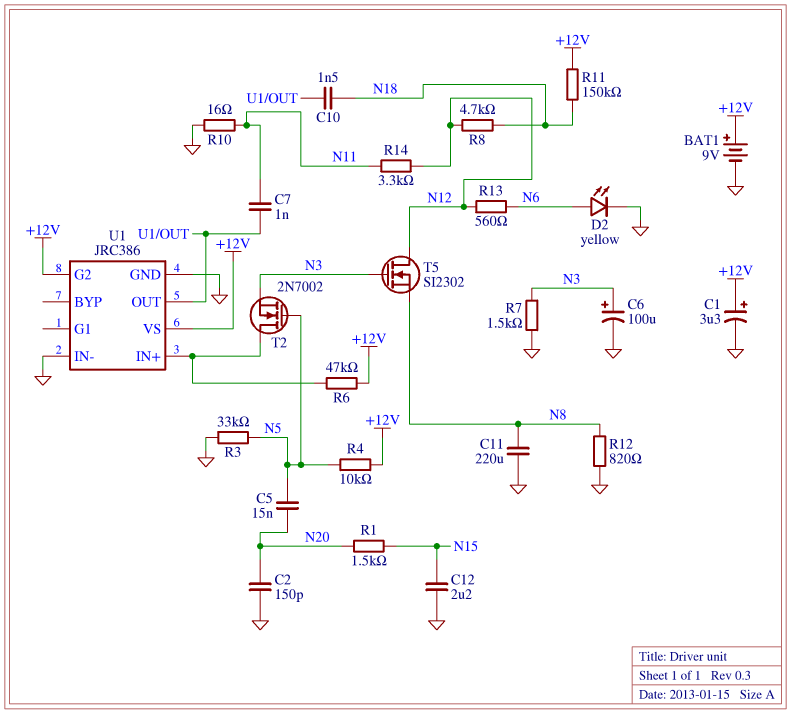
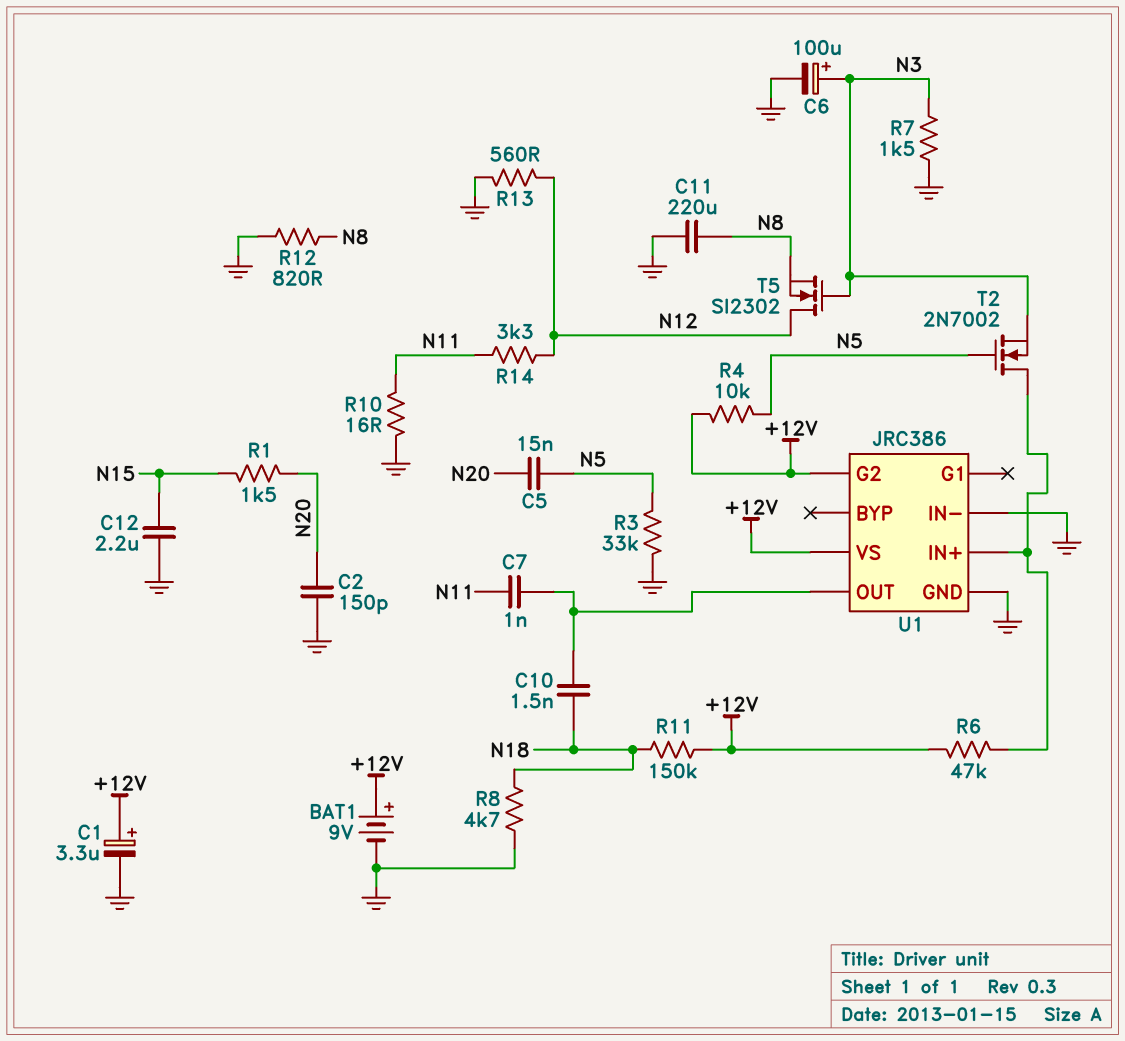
D2: LED yellow (A N6, K GND) -> none
R8: 4.7k (N12, N18) -> 4.7k (GND, N18)
R13: 560 (N6, N12) -> 560 (GND, N12)

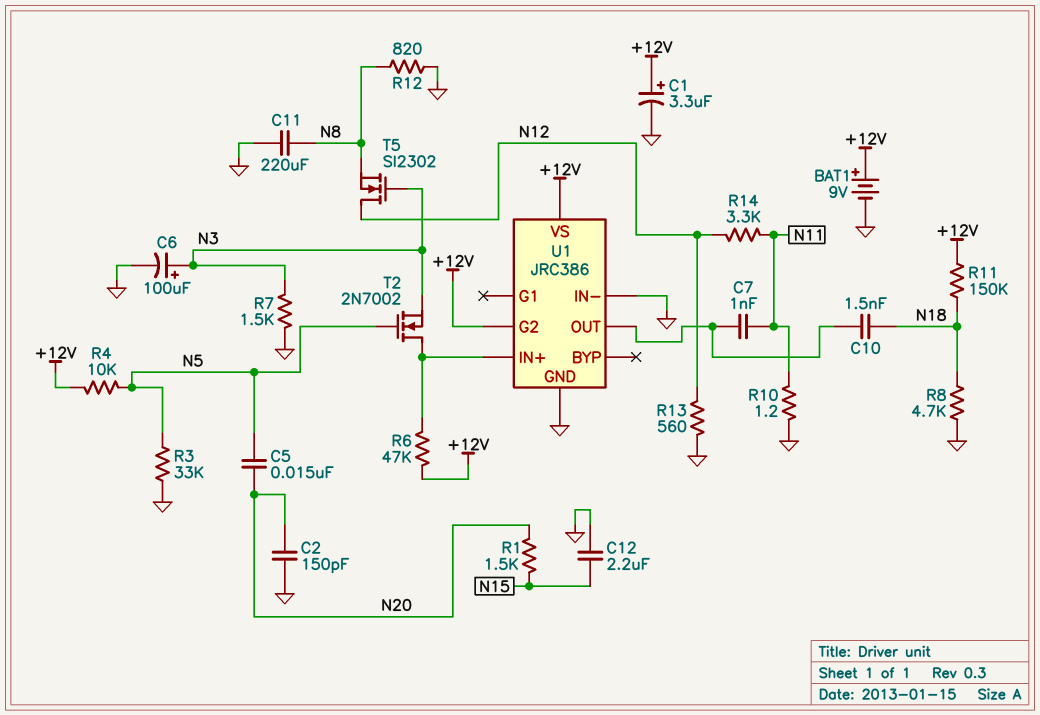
R10: 16 (GND, N11) -> 1.2 (GND, N11)

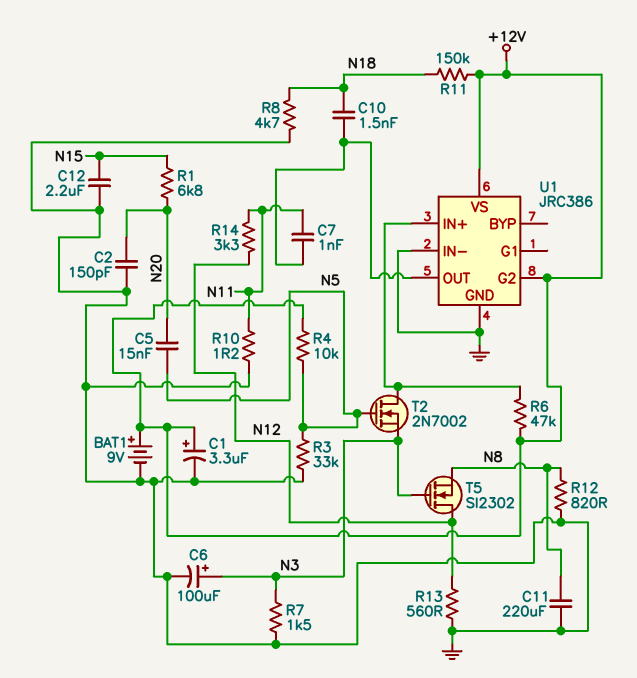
R1: 1.5k (N15, N20) -> 6.8k (N15, N20)

